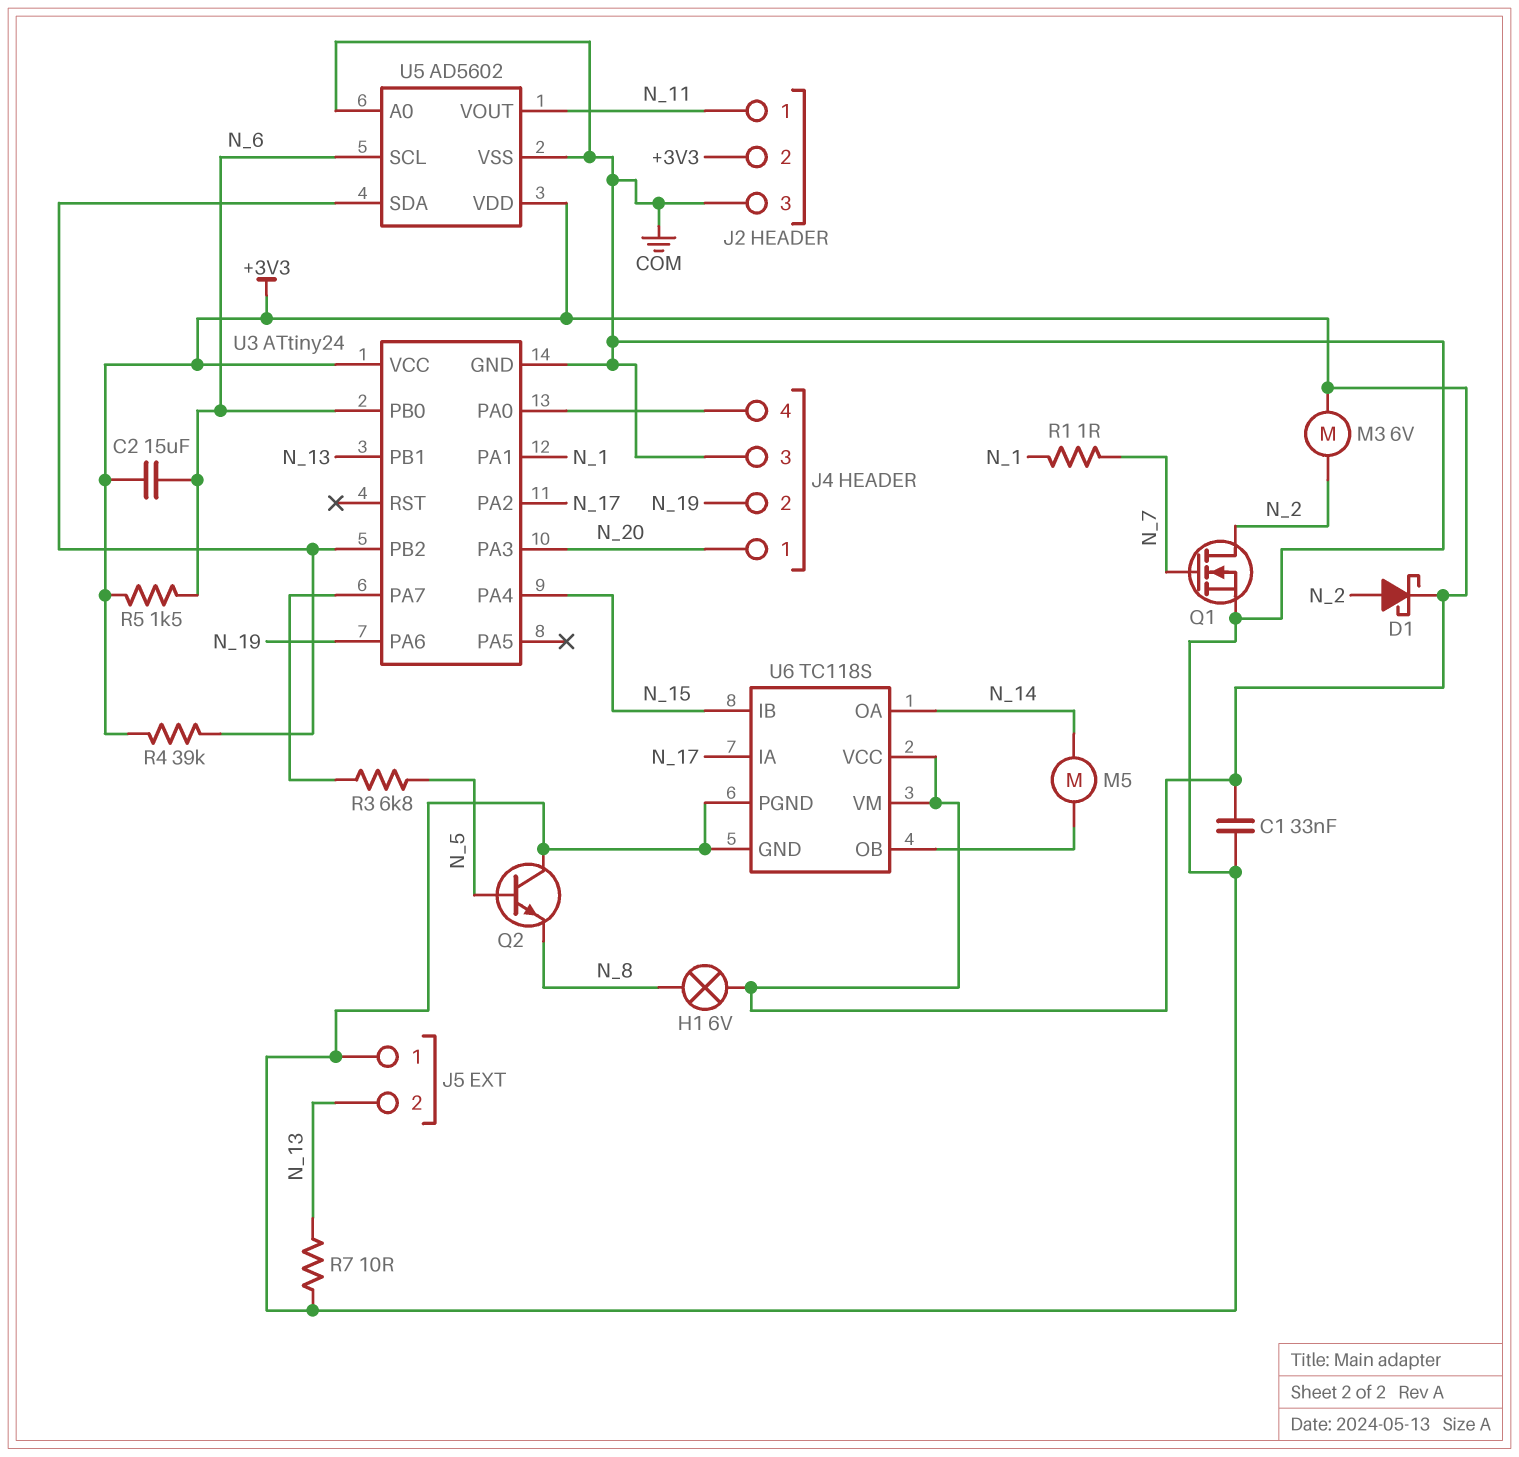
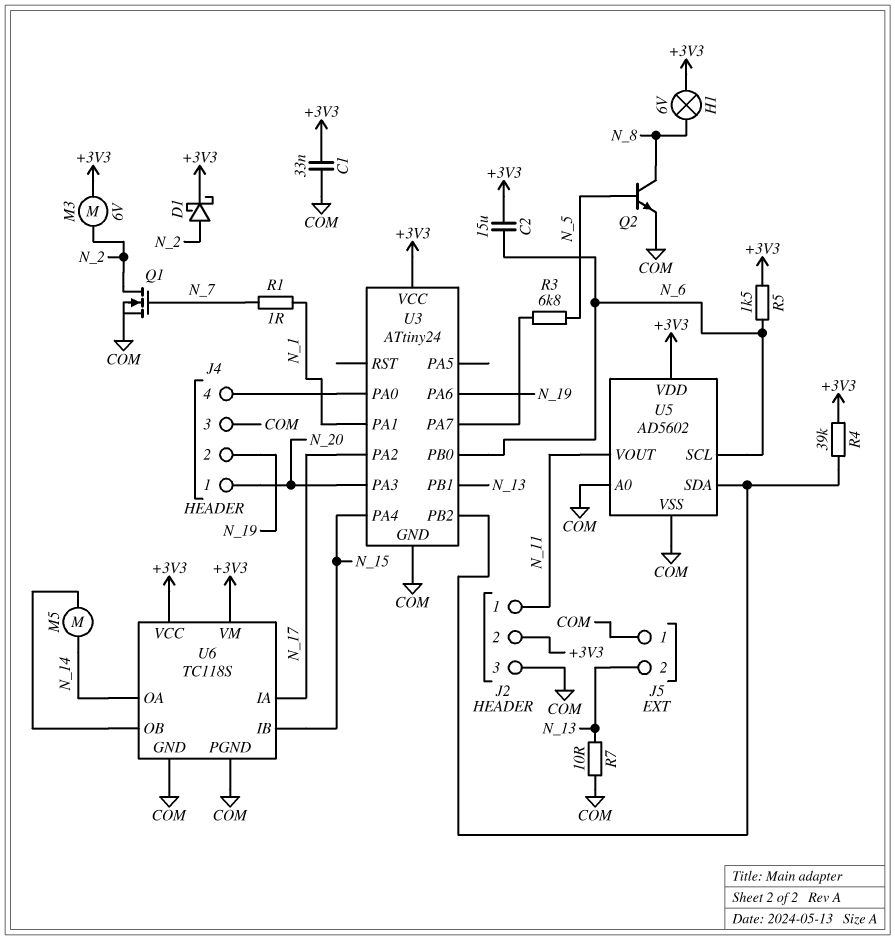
Q2: NPN (B N_5, C COM, E N_8) -> NPN (B N_5, C N_8, E COM)

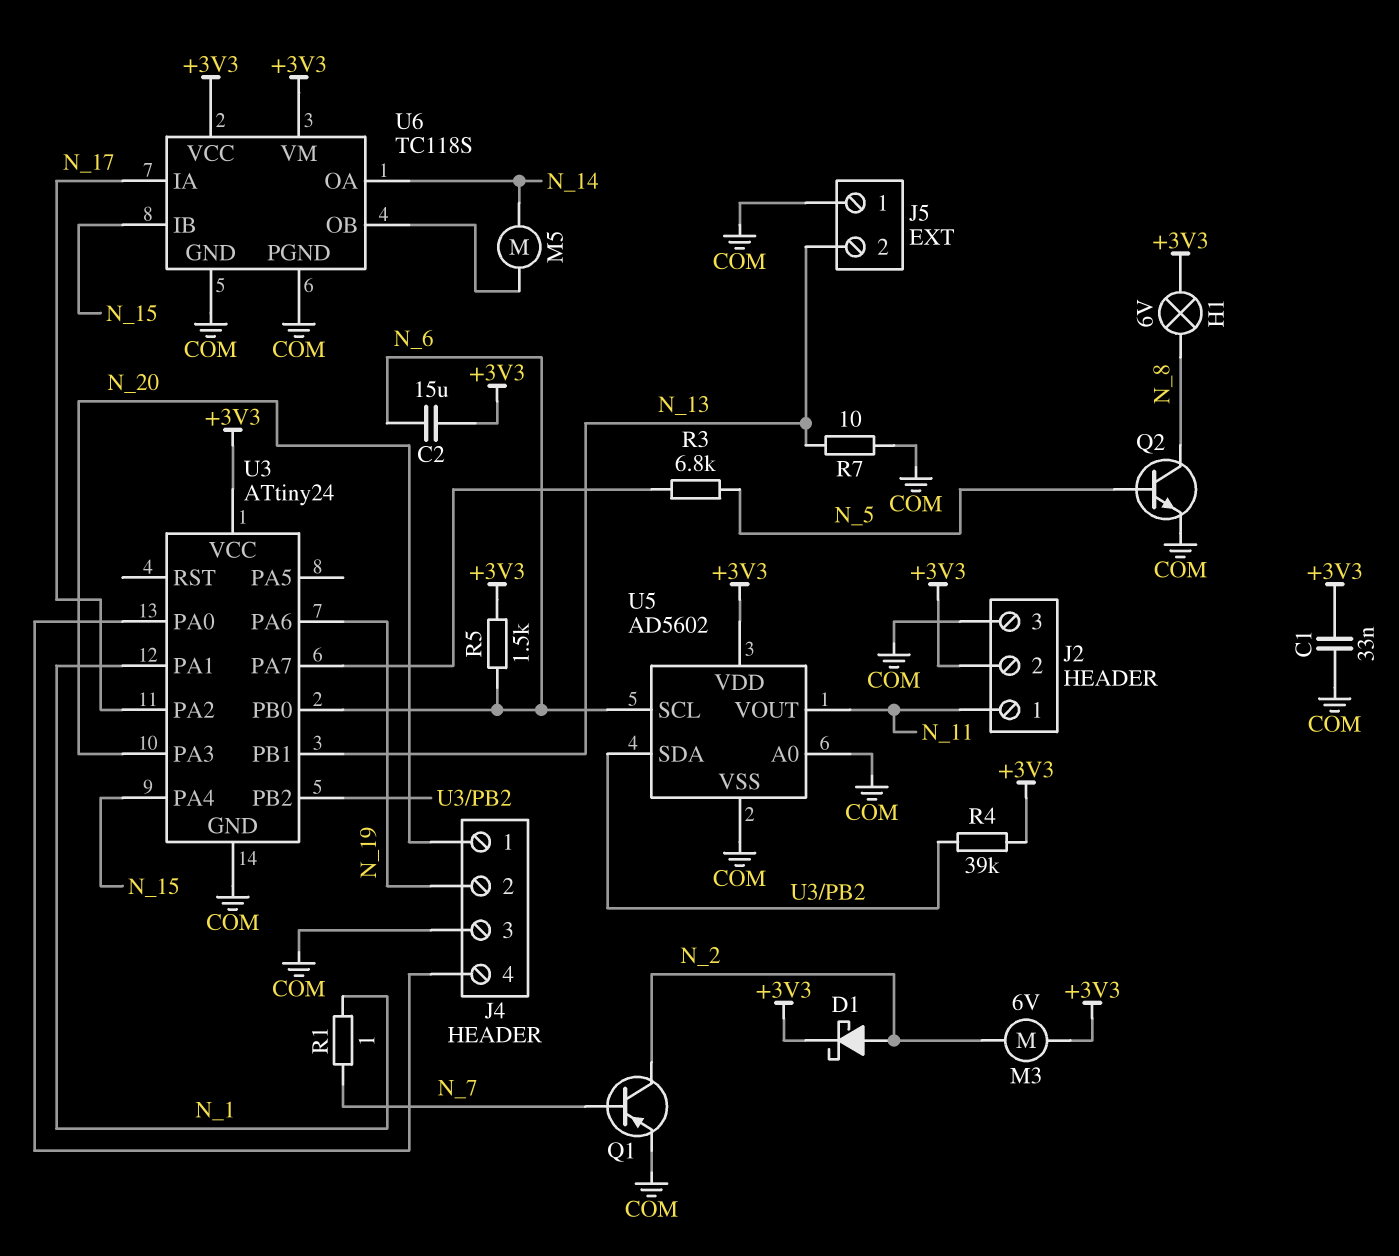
Q1: NMOS (G N_7, D N_2, S COM) -> PNP (B N_7, C N_2, E COM)

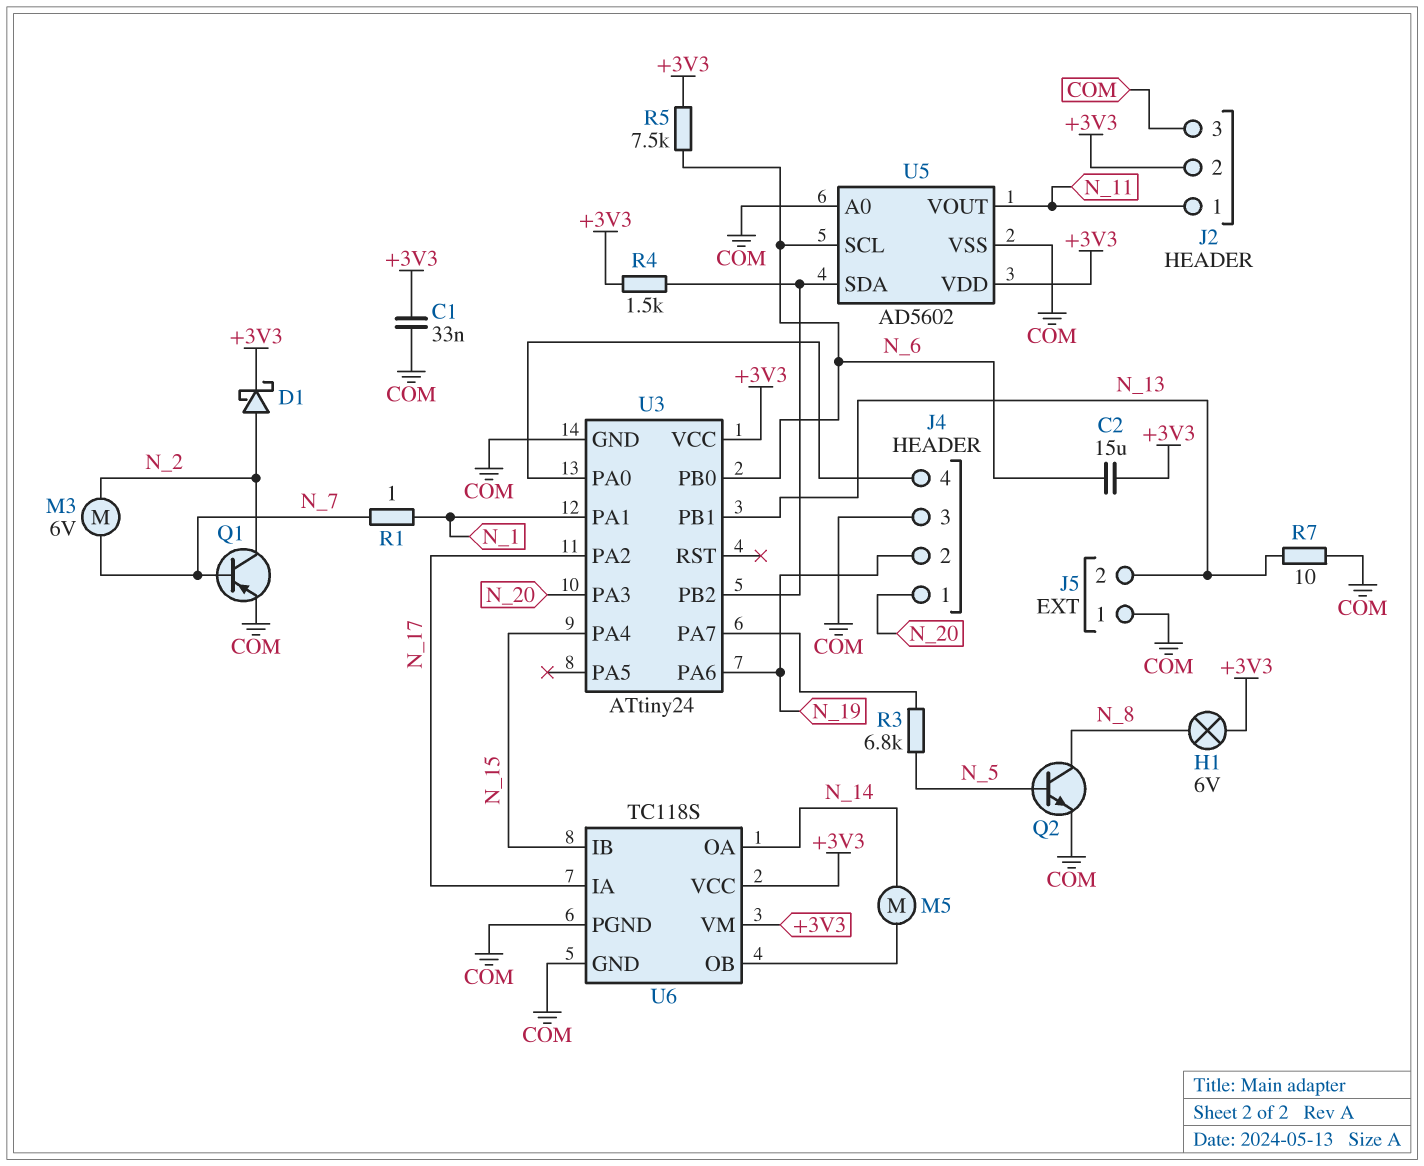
M3: motor 6V (+3V3, N_2) -> motor 6V (N_2, N_7)
R4: 39k (+3V3, U3/PB2) -> 1.5k (+3V3, U3/PB2)
R5: 1.5k (+3V3, N_6) -> 7.5k (+3V3, N_6)

